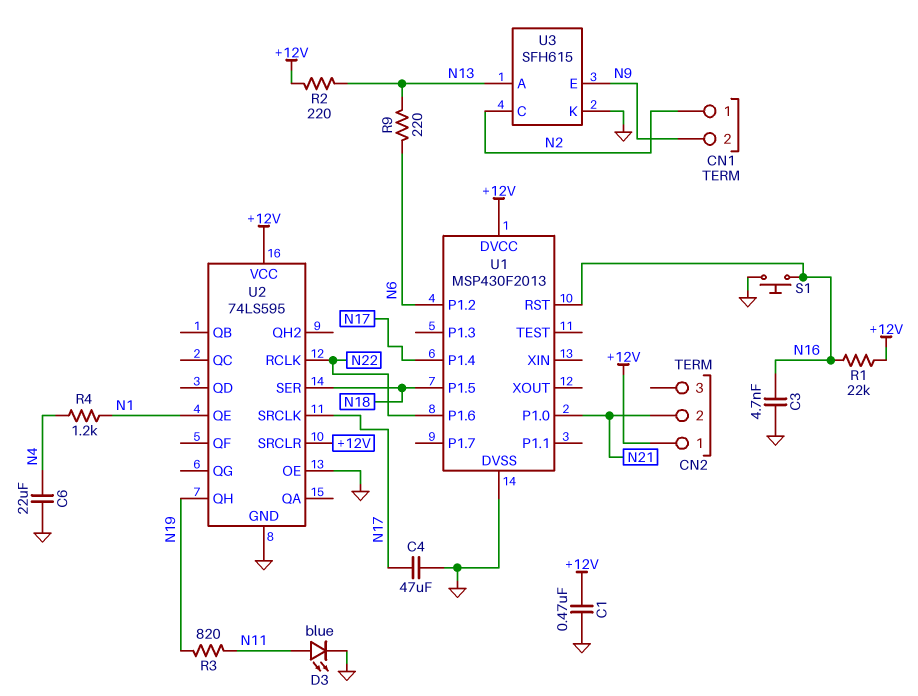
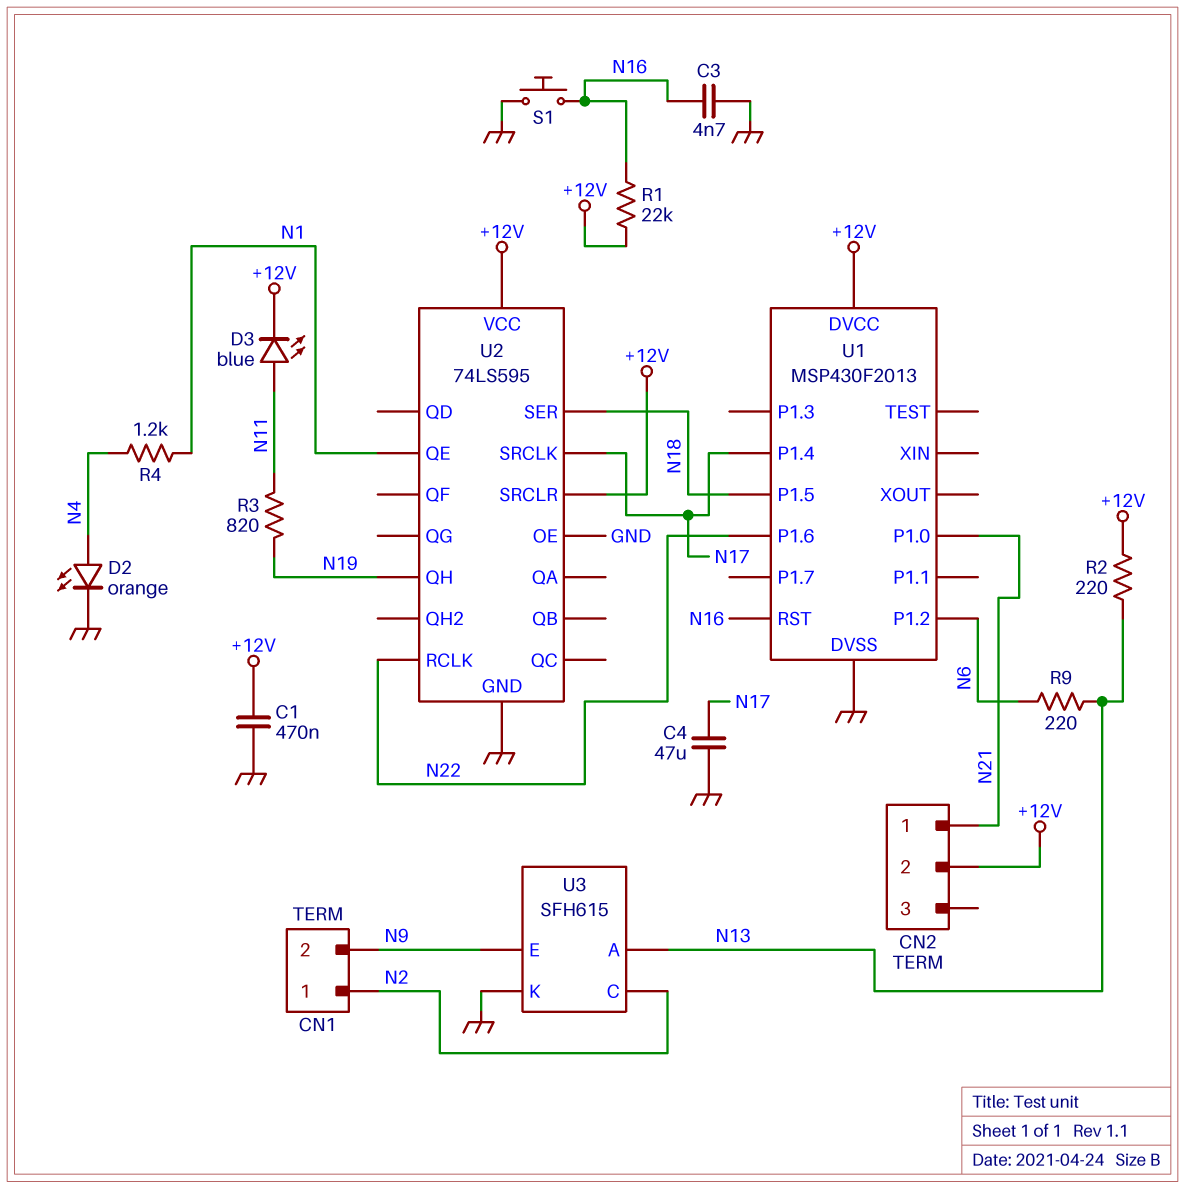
C6: 22uF (GND, N4) -> none
CN2 pin 1: +12V -> N21
CN2 pin 2: N21 -> +12V
D2: none -> LED orange (A N4, K GND)
D3: LED blue (A N11, K GND) -> LED blue (A N11, K +12V)

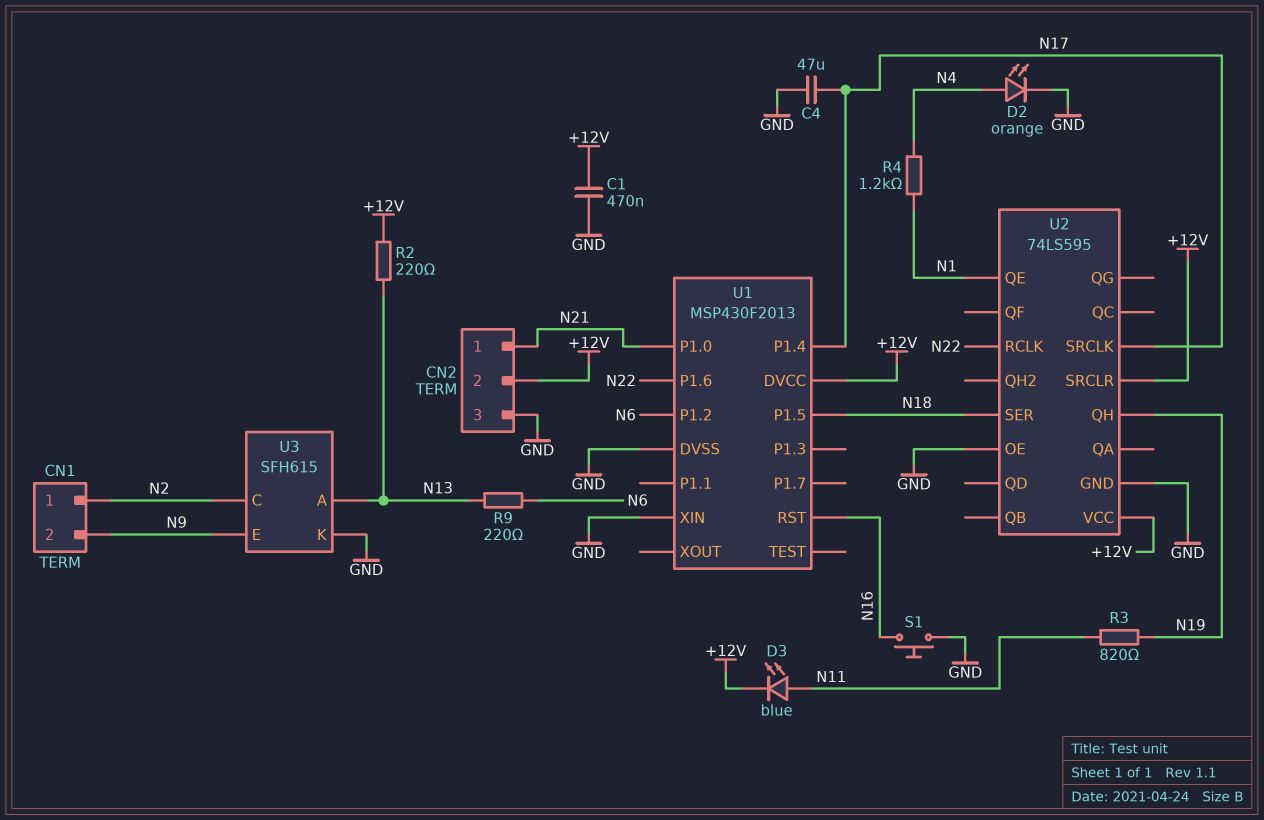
C3: 4.7nF (GND, N16) -> none
CN2 pin 3: none -> GND
R1: 22k (+12V, N16) -> none
U1 pin XIN: none -> GND

